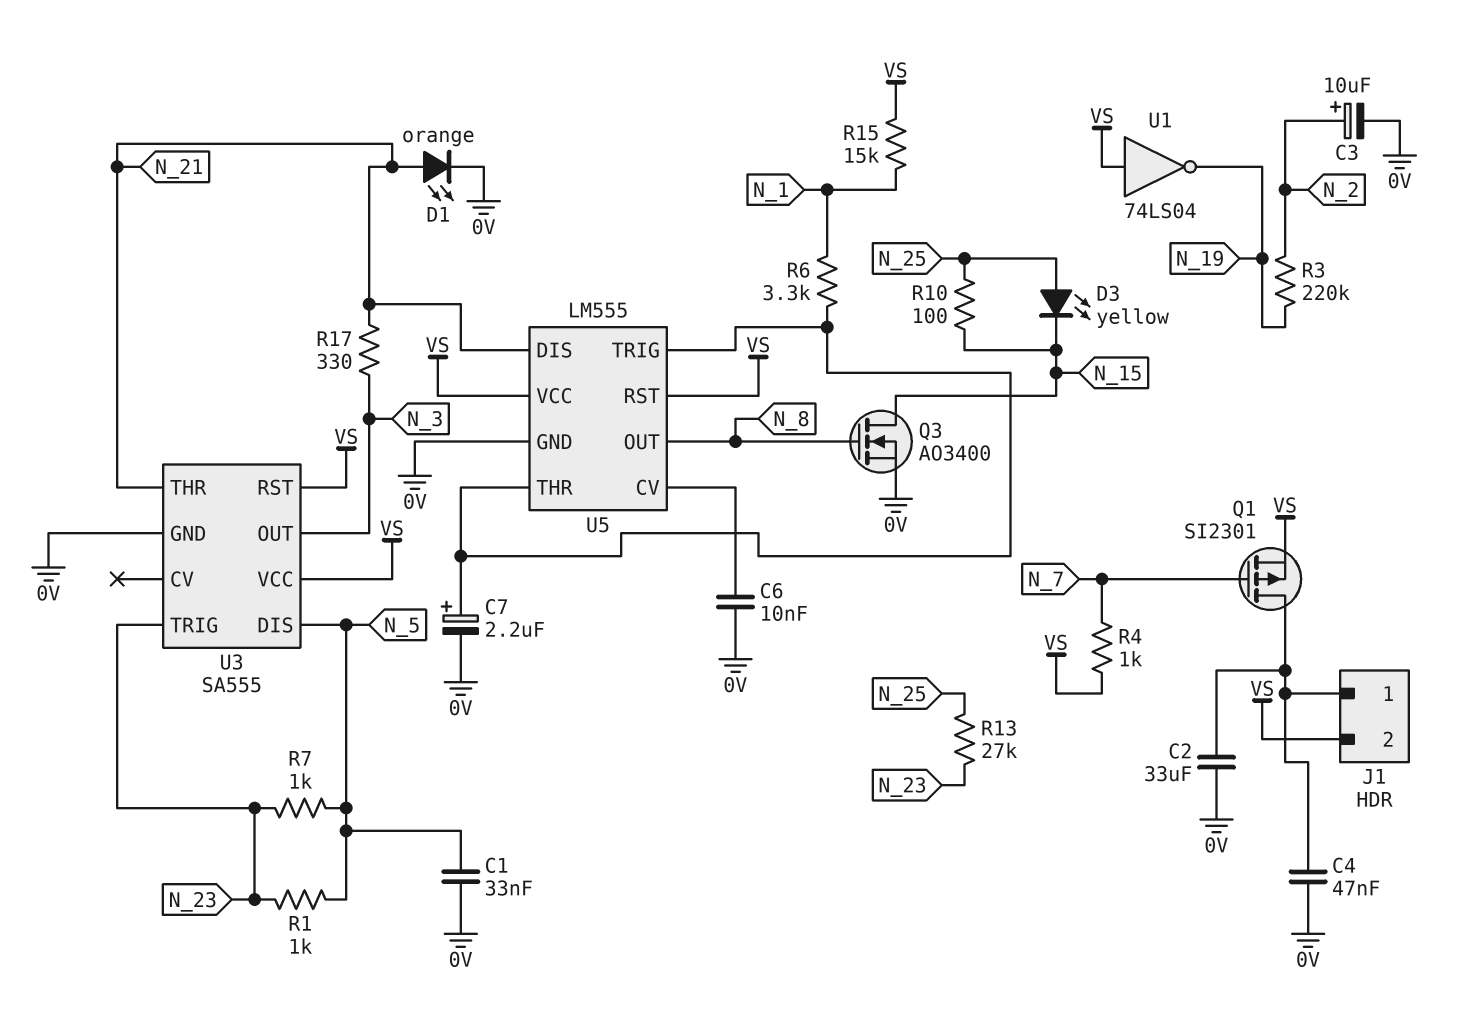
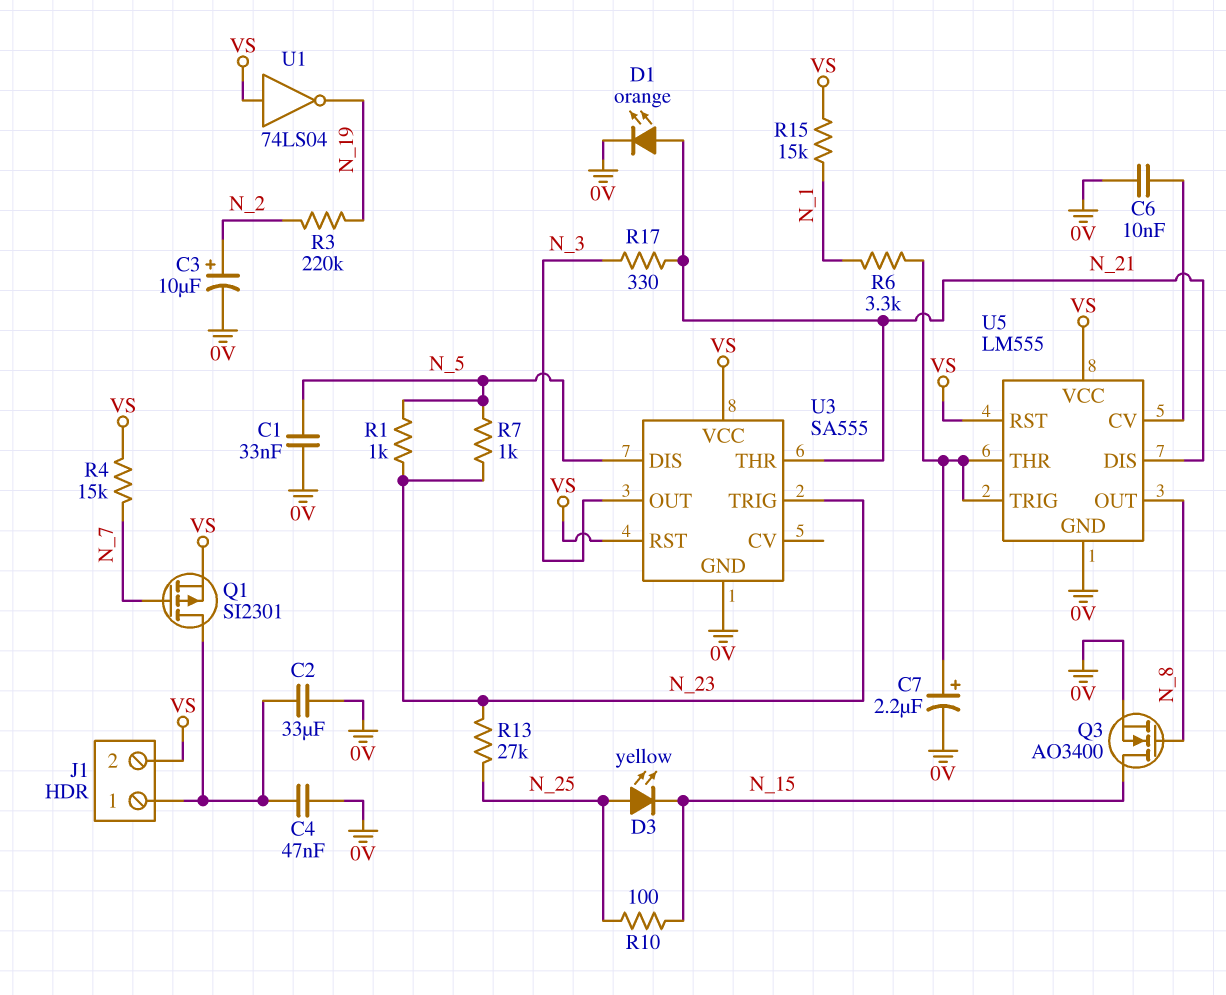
R4: 1k (N_7, VS) -> 15k (N_7, VS)

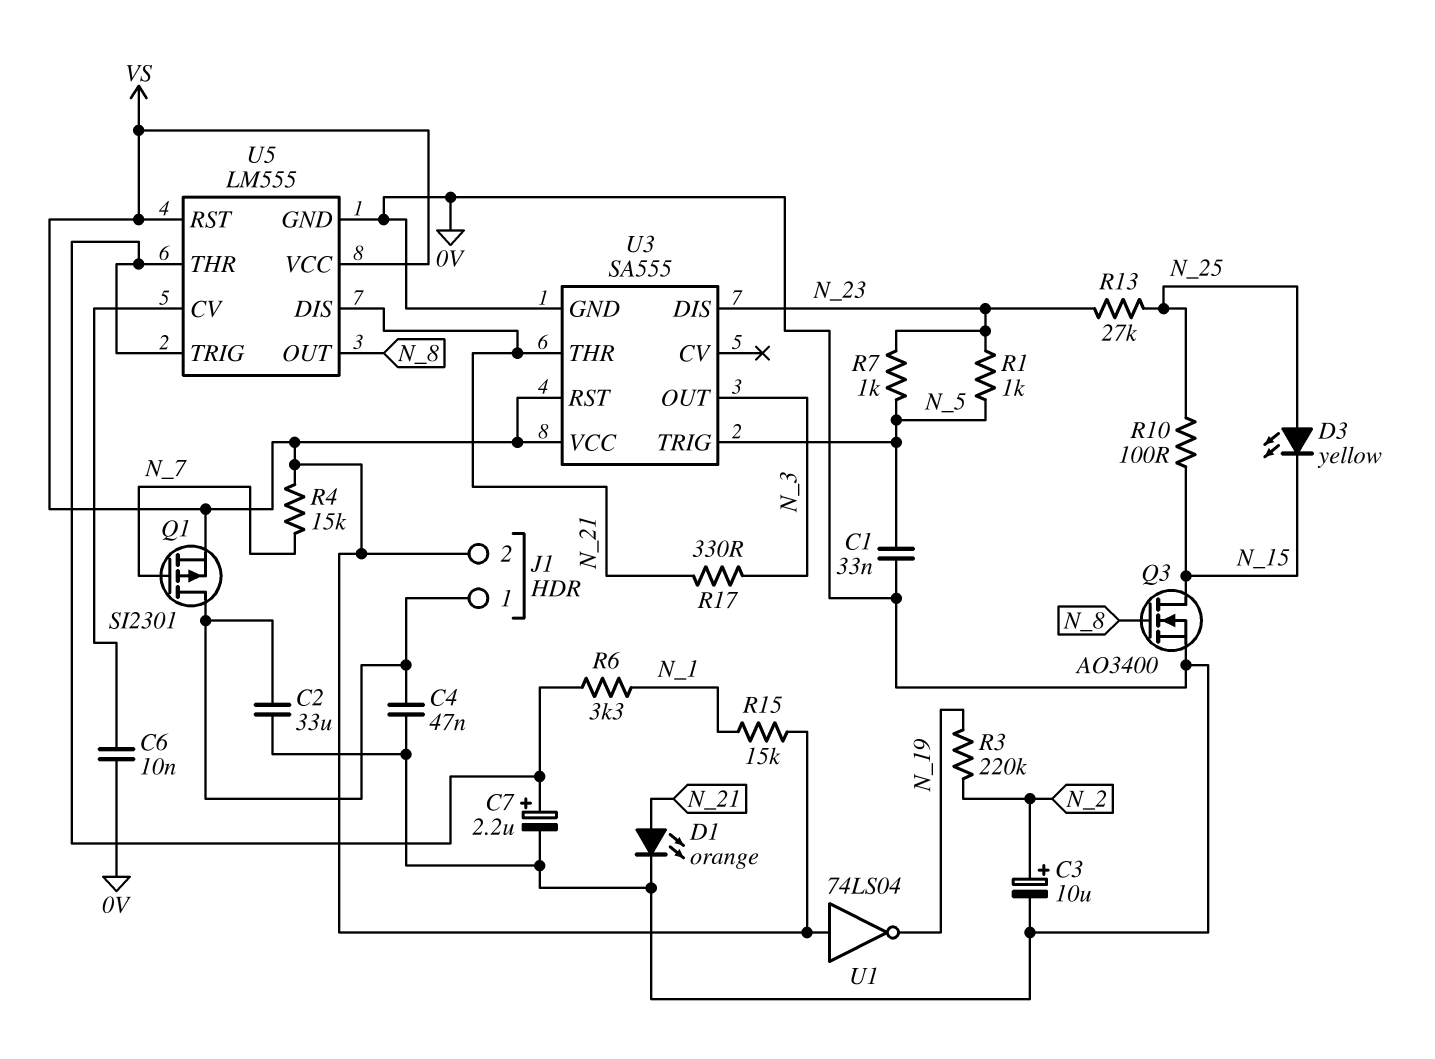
U3 pin DIS: N_5 -> N_23
U3 pin TRIG: N_23 -> N_5

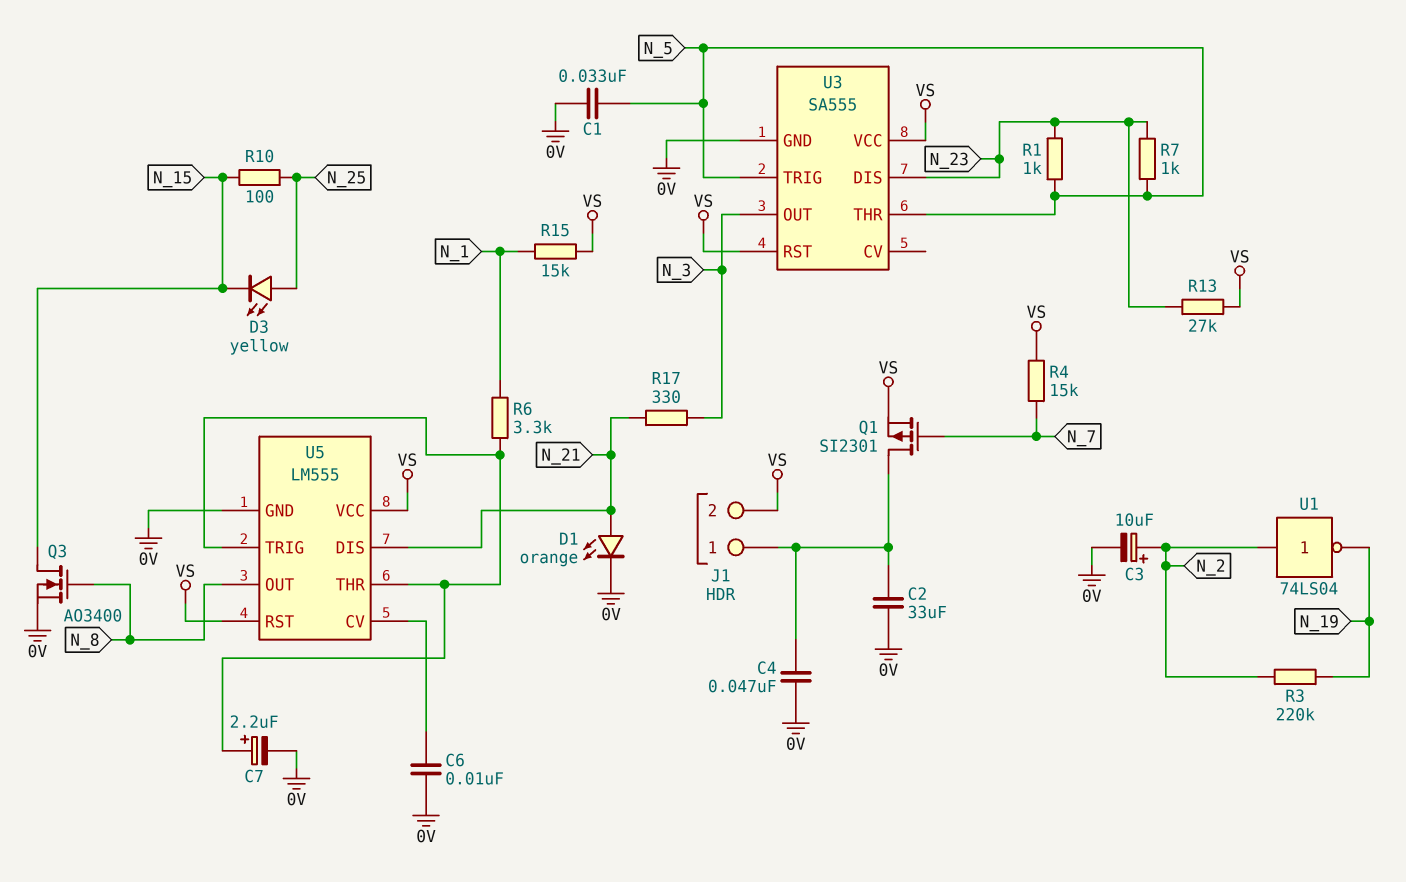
R13: 27k (N_23, N_25) -> 27k (N_23, VS)
U1: NOT 74LS04 (in VS, out N_19) -> NOT 74LS04 (in N_2, out N_19)
U3 pin THR: N_21 -> N_5

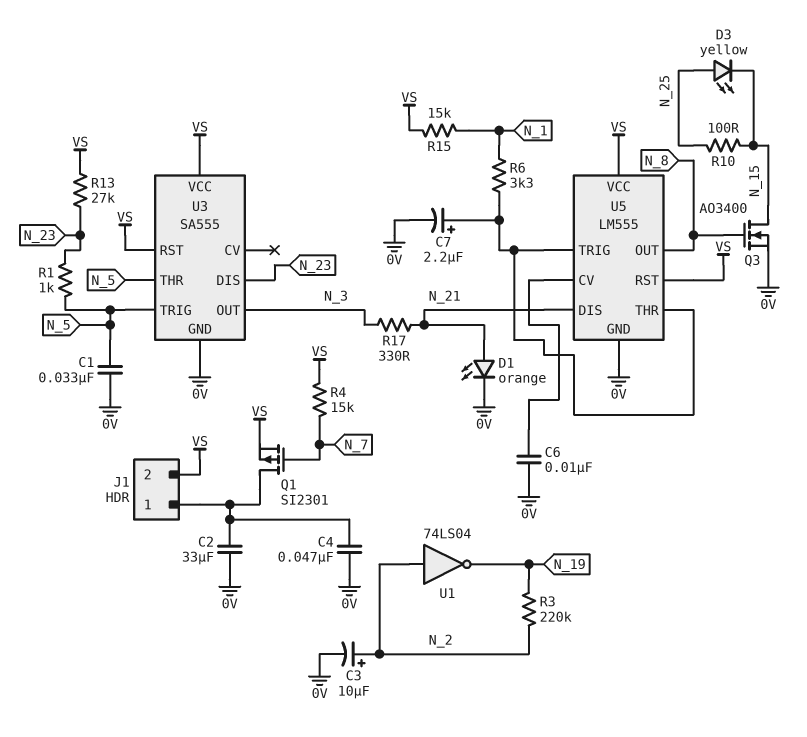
R7: 1k (N_5, N_23) -> none

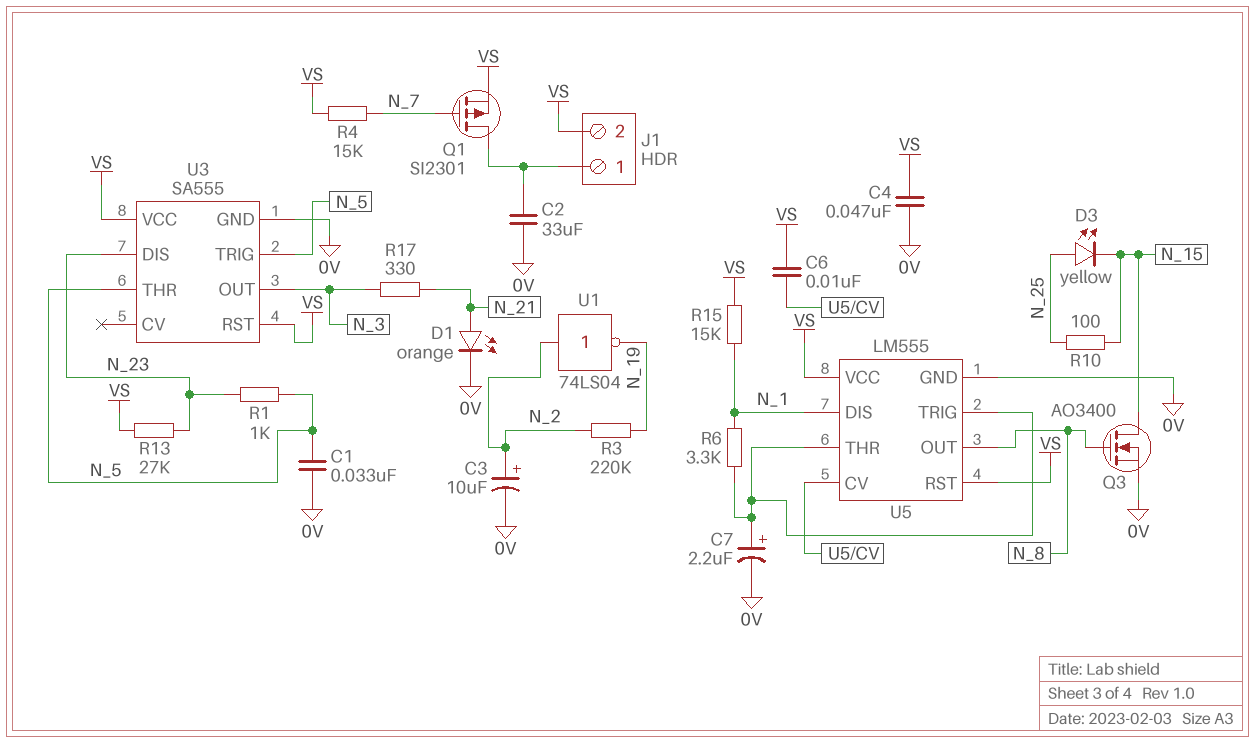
C4: 47nF (0V, J1/1) -> 47nF (0V, VS)
C6: 10nF (0V, U5/CV) -> 10nF (U5/CV, VS)
U5 pin DIS: N_21 -> N_1

